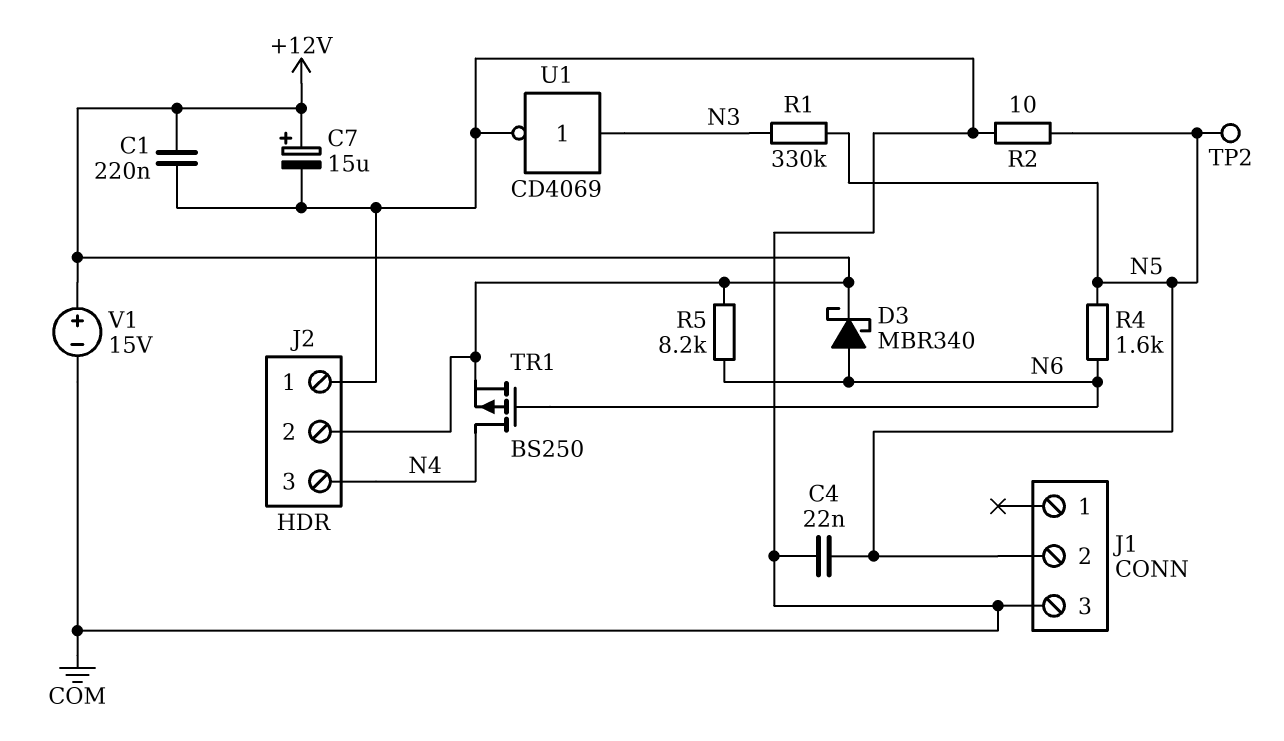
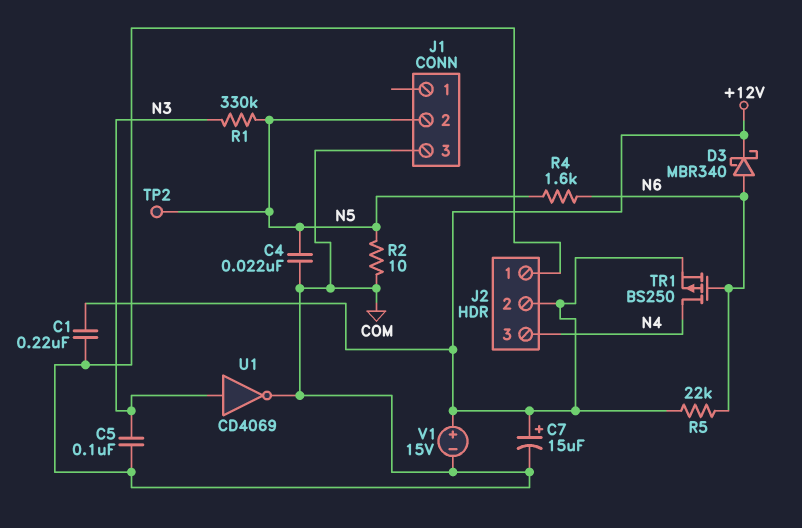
C5: none -> 100nF (COM, N3)
R5: 8.2k (+12V, N6) -> 22k (+12V, N6)

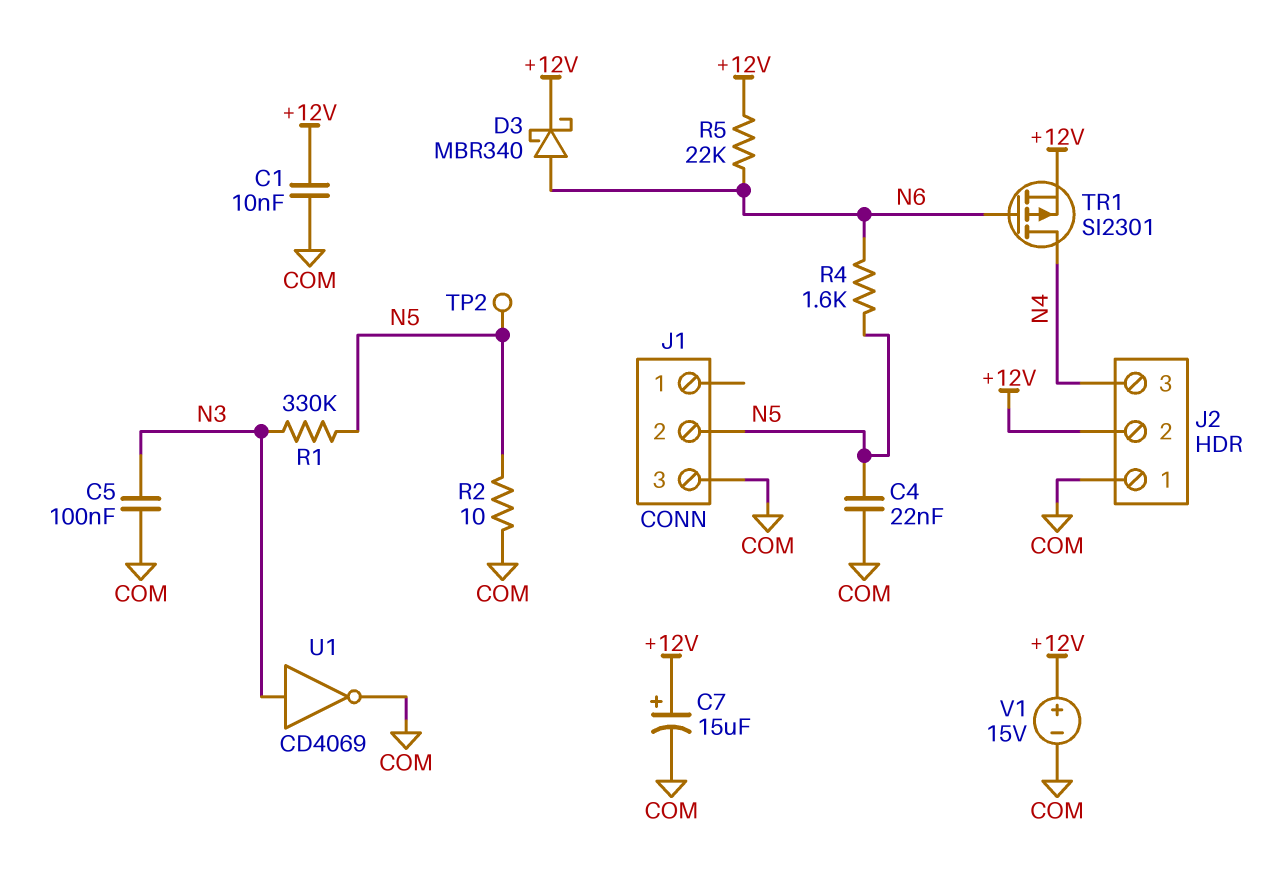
C1: 220nF (+12V, COM) -> 10nF (+12V, COM)
TR1: PMOS BS250 (G N6, D N4, S +12V) -> PMOS SI2301 (G N6, D N4, S +12V)

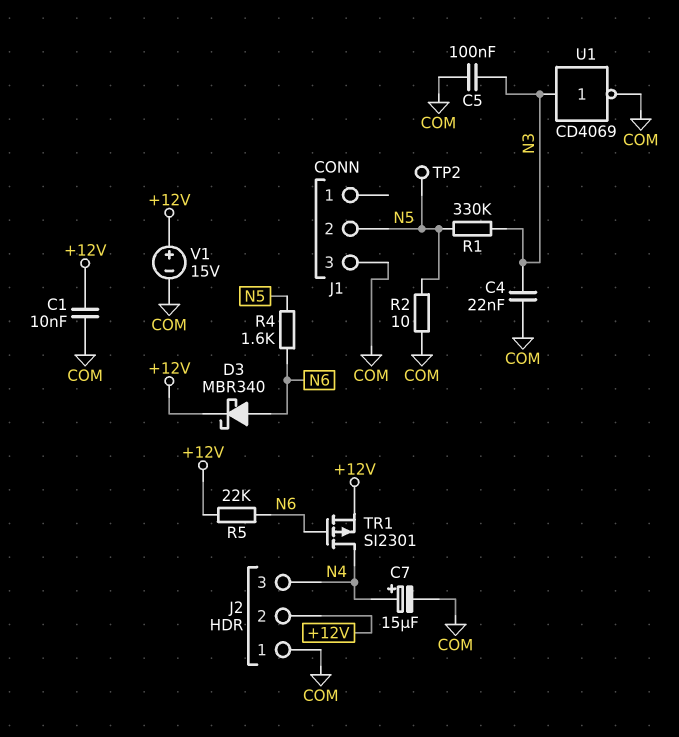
C4: 22nF (COM, N5) -> 22nF (COM, N3)
C7: 15uF (plus +12V, minus COM) -> 15uF (plus N4, minus COM)

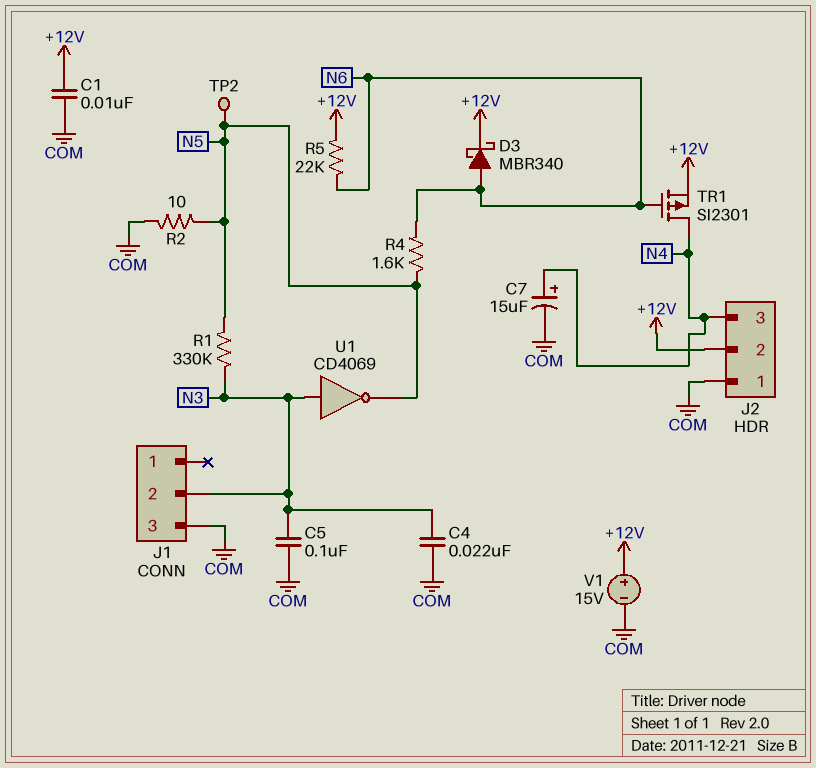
J1 pin 2: N5 -> N3
U1: NOT CD4069 (in N3, out COM) -> NOT CD4069 (in N3, out N5)

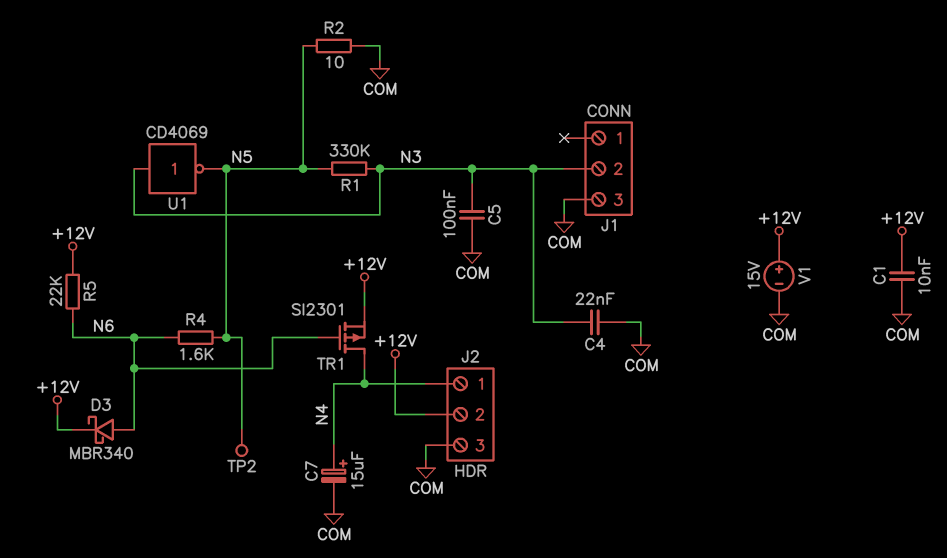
J2 pin 1: COM -> N4
J2 pin 3: N4 -> COM

